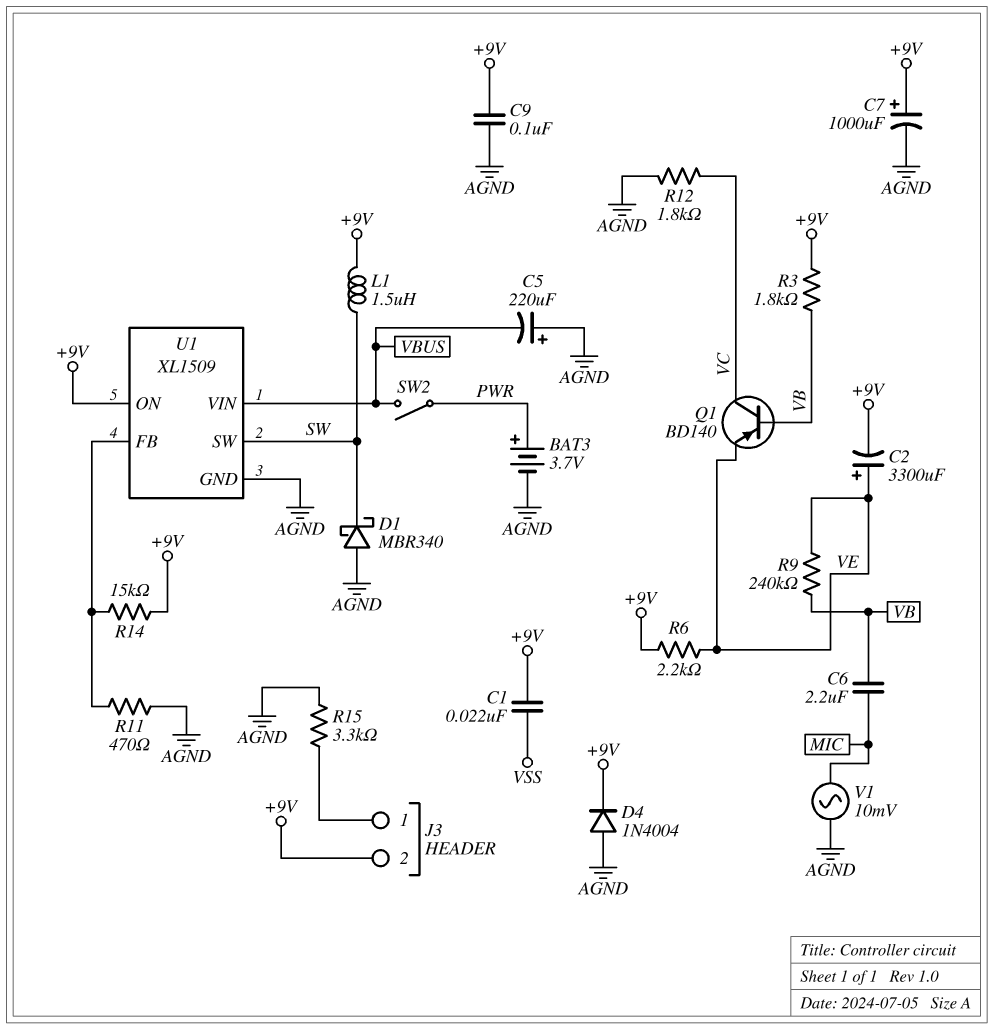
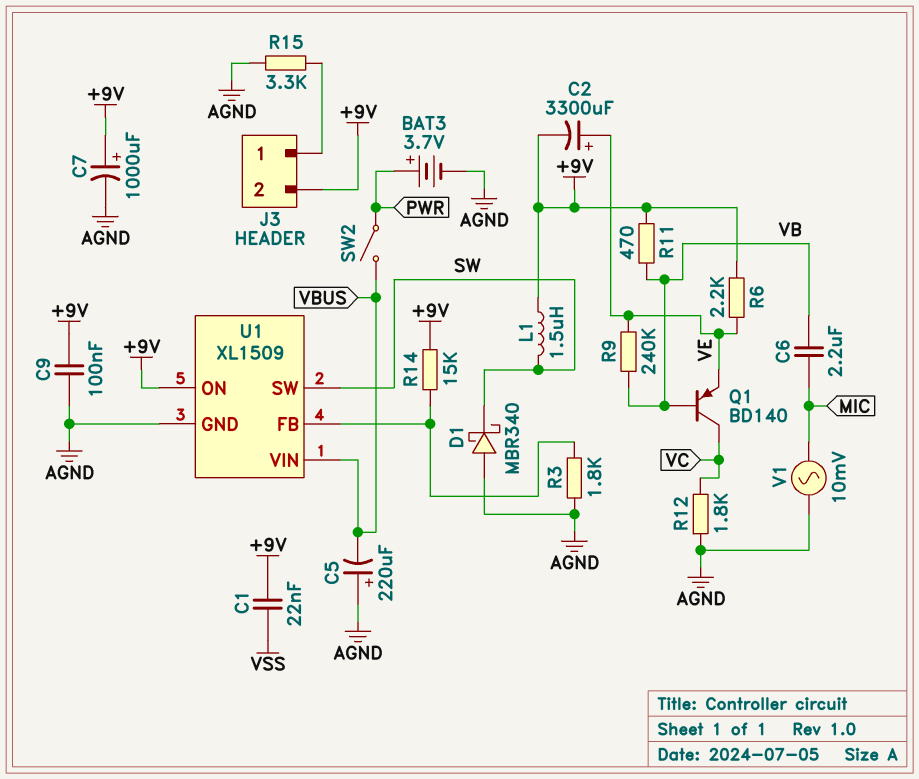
D4: diode 1N4004 (A AGND, K +9V) -> none
R3: 1.8k (+9V, VB) -> 1.8k (AGND, U1/FB)
R11: 470 (AGND, U1/FB) -> 470 (+9V, VB)

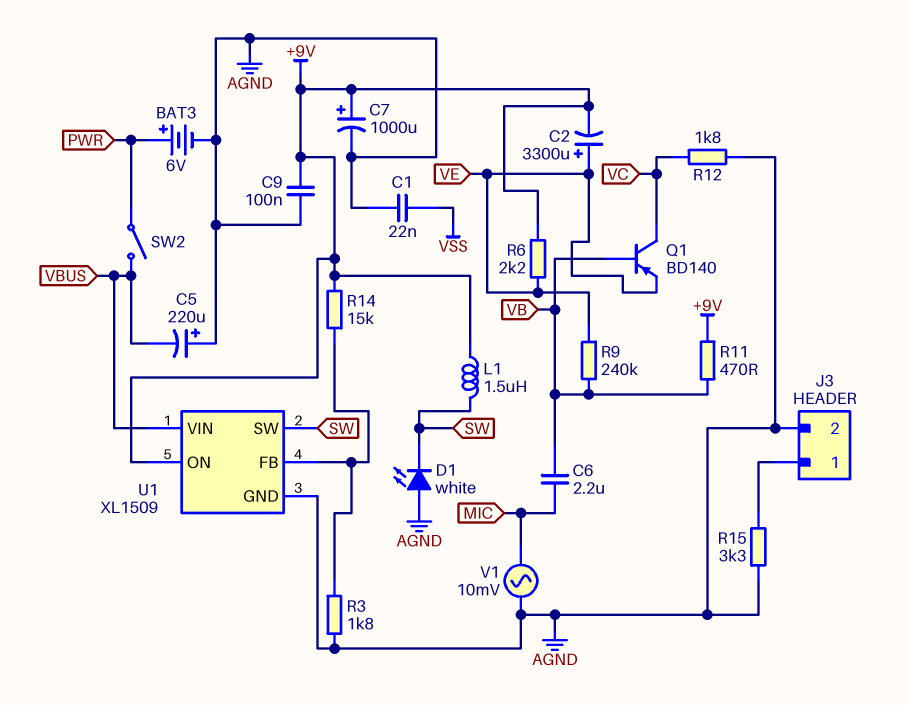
BAT3: 3.7V (plus PWR, minus AGND) -> 6V (plus PWR, minus AGND)
C1: 22nF (+9V, VSS) -> 22nF (AGND, VSS)
D1: schottky MBR340 (A AGND, K SW) -> LED white (A AGND, K SW)
J3 pin 2: +9V -> AGND

